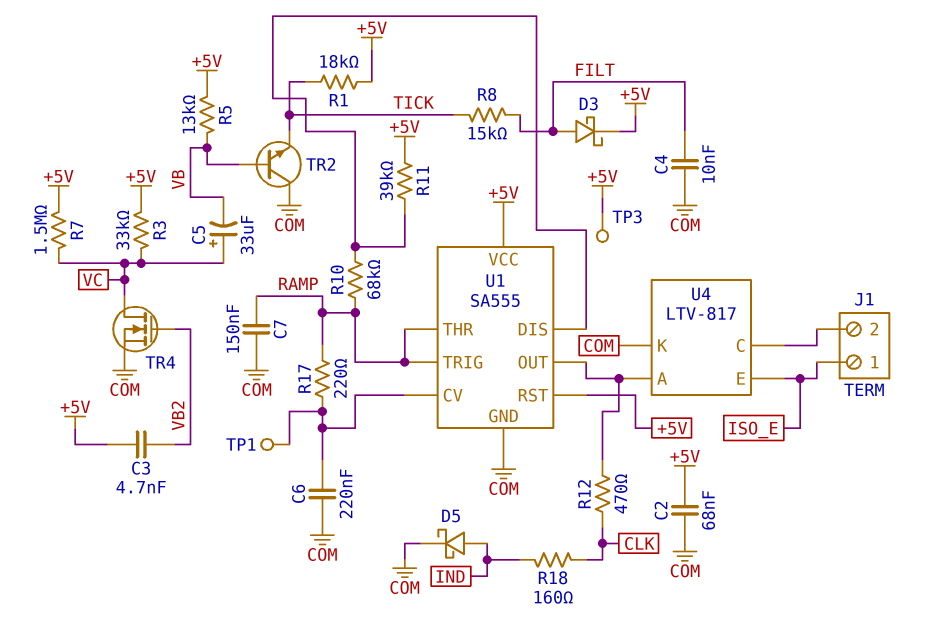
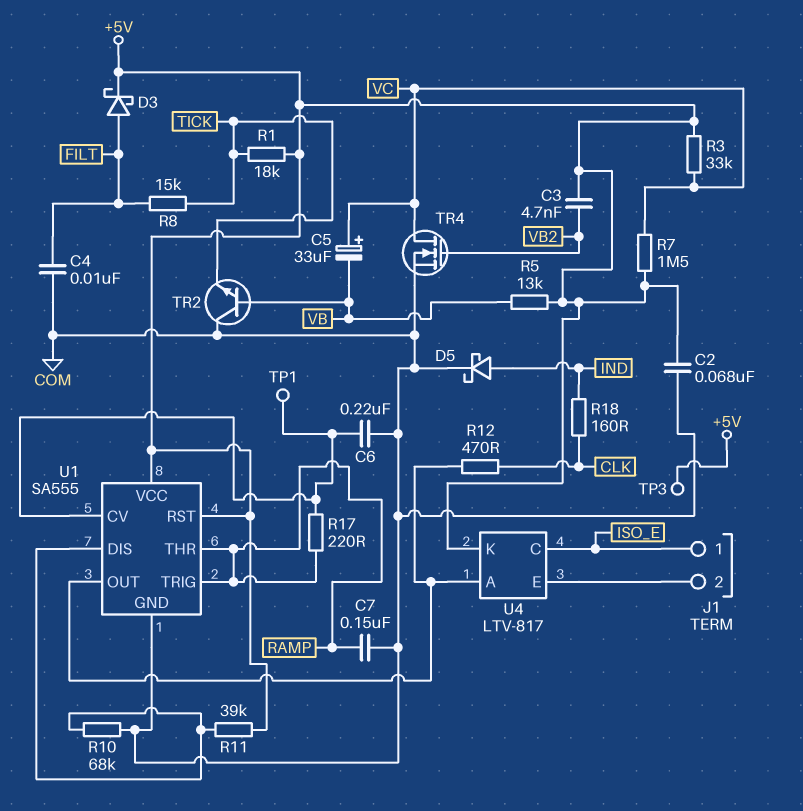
R10: 68k (RAMP, U1/DIS) -> 68k (COM, U1/DIS)
U4 pin C: J1/2 -> ISO_E
U4 pin E: ISO_E -> J1/2
U4 pin K: COM -> +5V

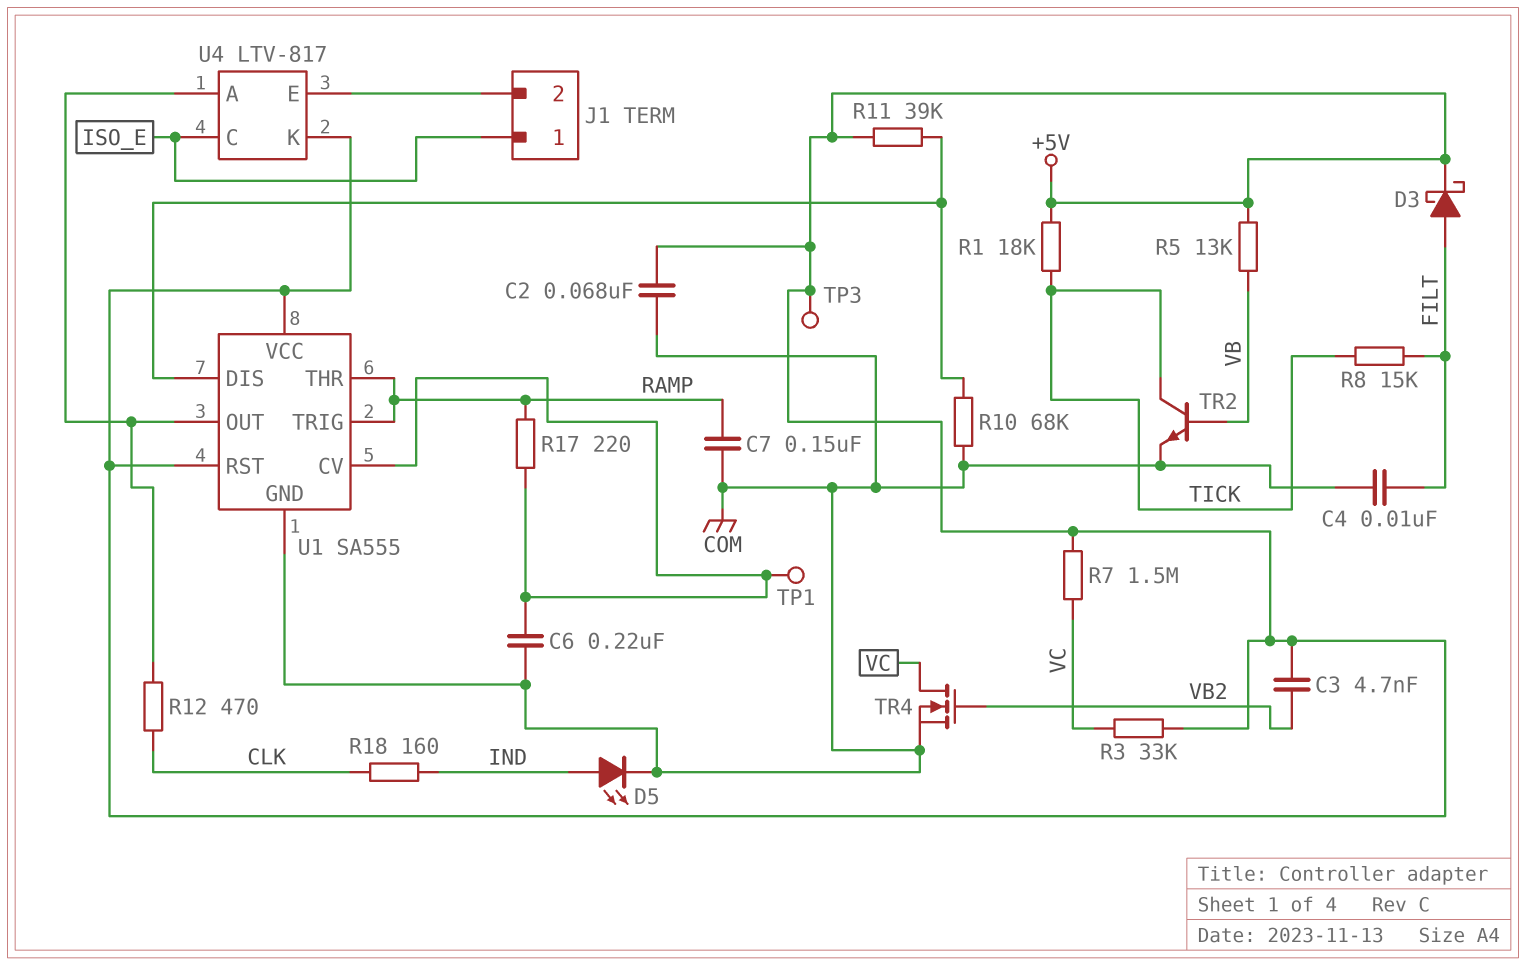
C5: 33uF (plus VC, minus VB) -> none
D5: schottky (A IND, K COM) -> LED (A IND, K COM)
TR2: NPN (B VB, C COM, E TICK) -> NPN (B VB, C TICK, E COM)

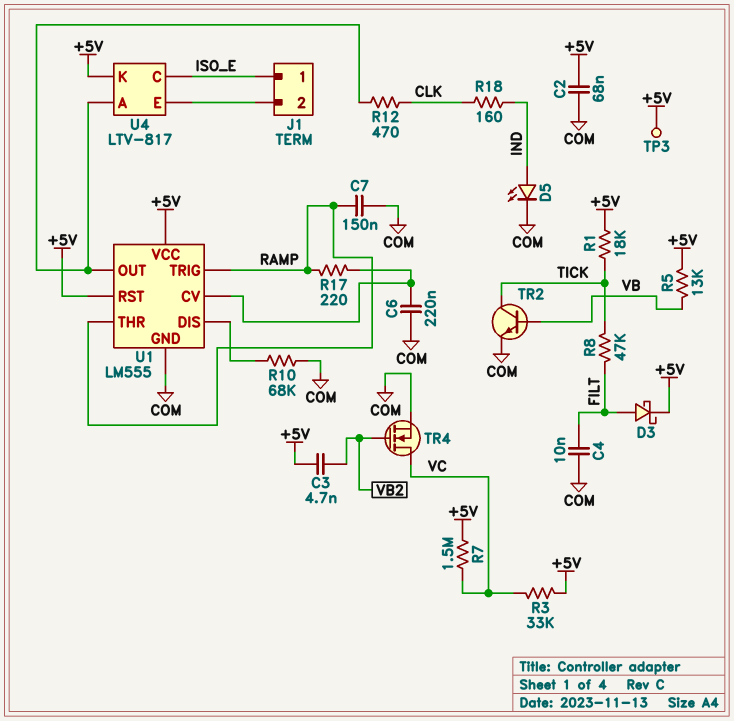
R8: 15k (FILT, TICK) -> 47k (FILT, TICK)
R11: 39k (+5V, U1/DIS) -> none
TP1: test point (U1/CV) -> none
U1: SA555 -> LM555

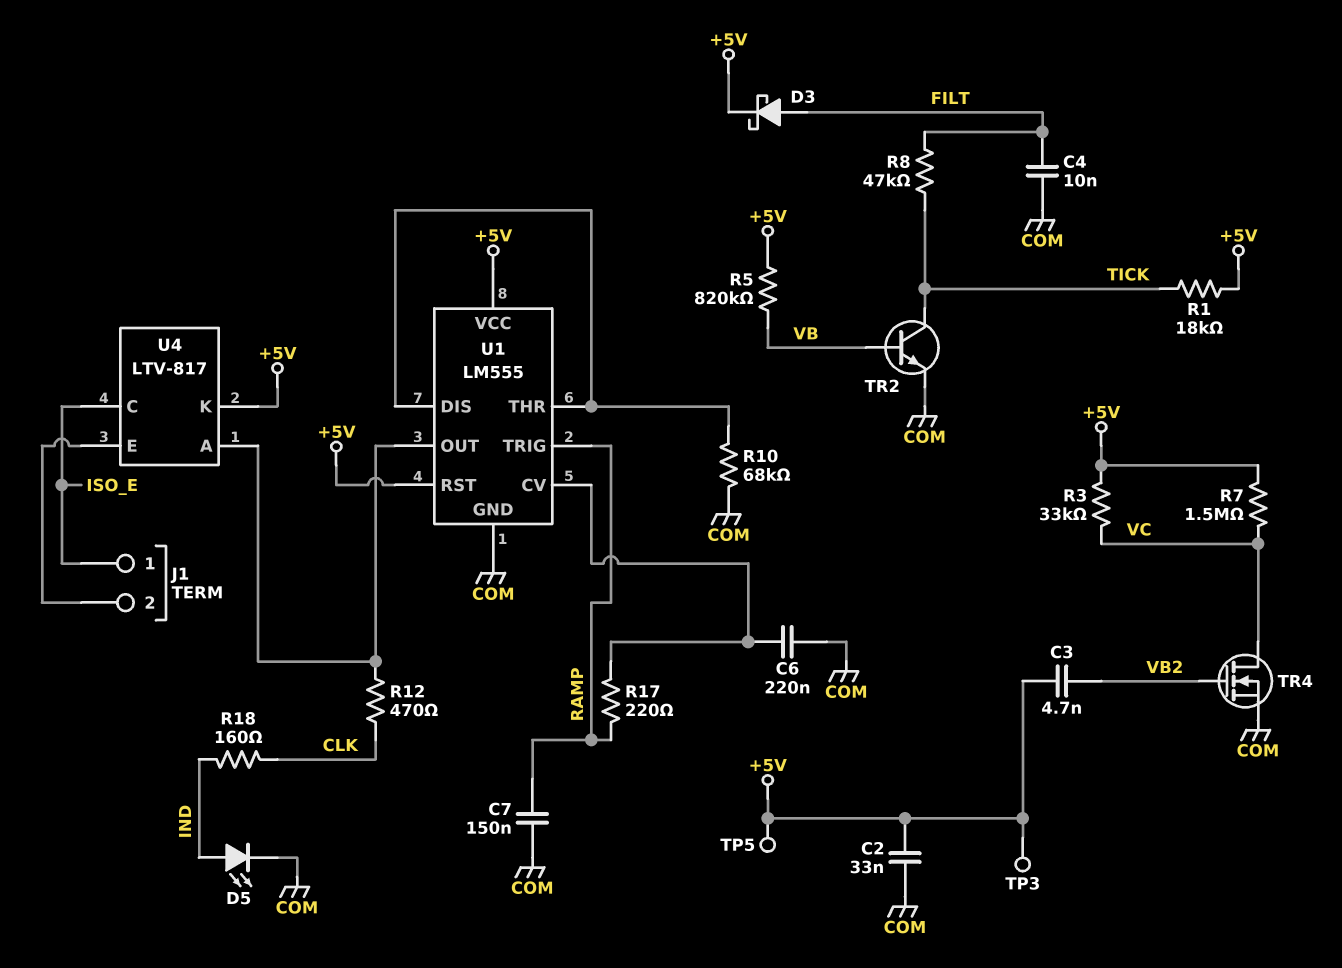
C2: 68nF (+5V, COM) -> 33nF (+5V, COM)
R5: 13k (+5V, VB) -> 820k (+5V, VB)
TP5: none -> test point (+5V)
U1 pin THR: RAMP -> U1/DIS

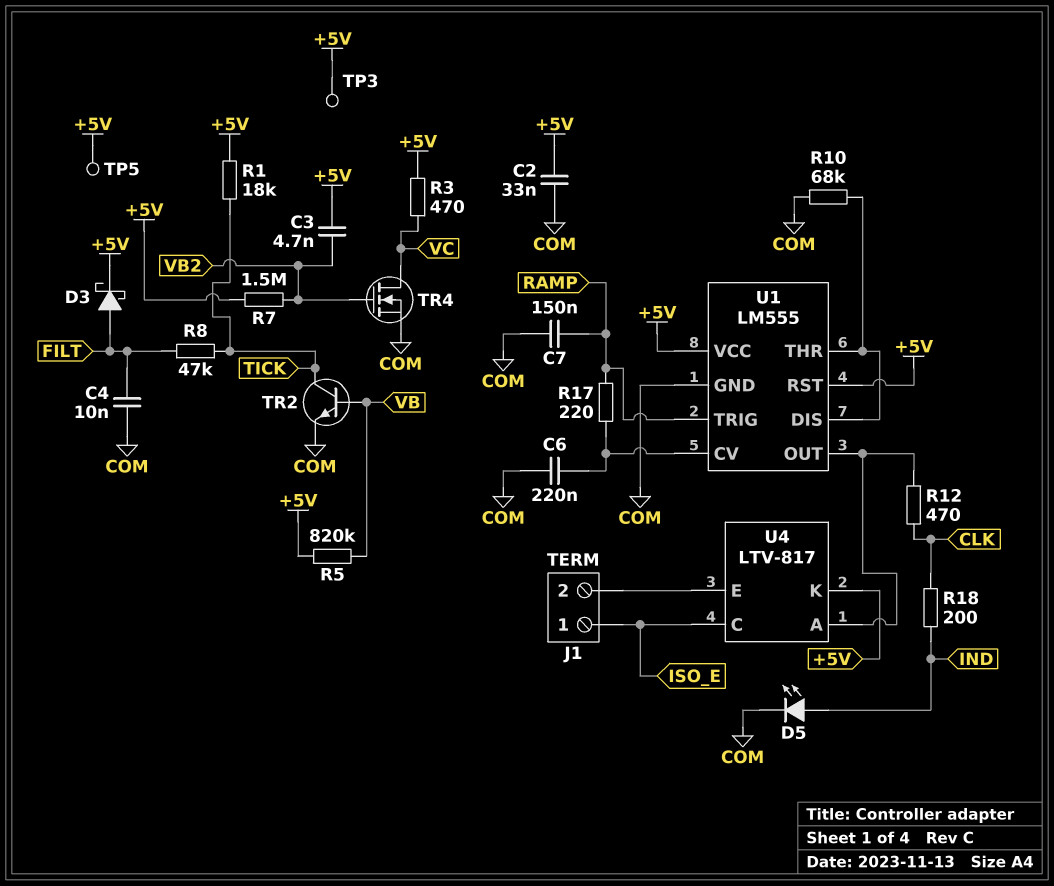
R3: 33k (+5V, VC) -> 470 (+5V, VC)
R7: 1.5M (+5V, VC) -> 1.5M (+5V, VB2)
R18: 160 (CLK, IND) -> 200 (CLK, IND)

